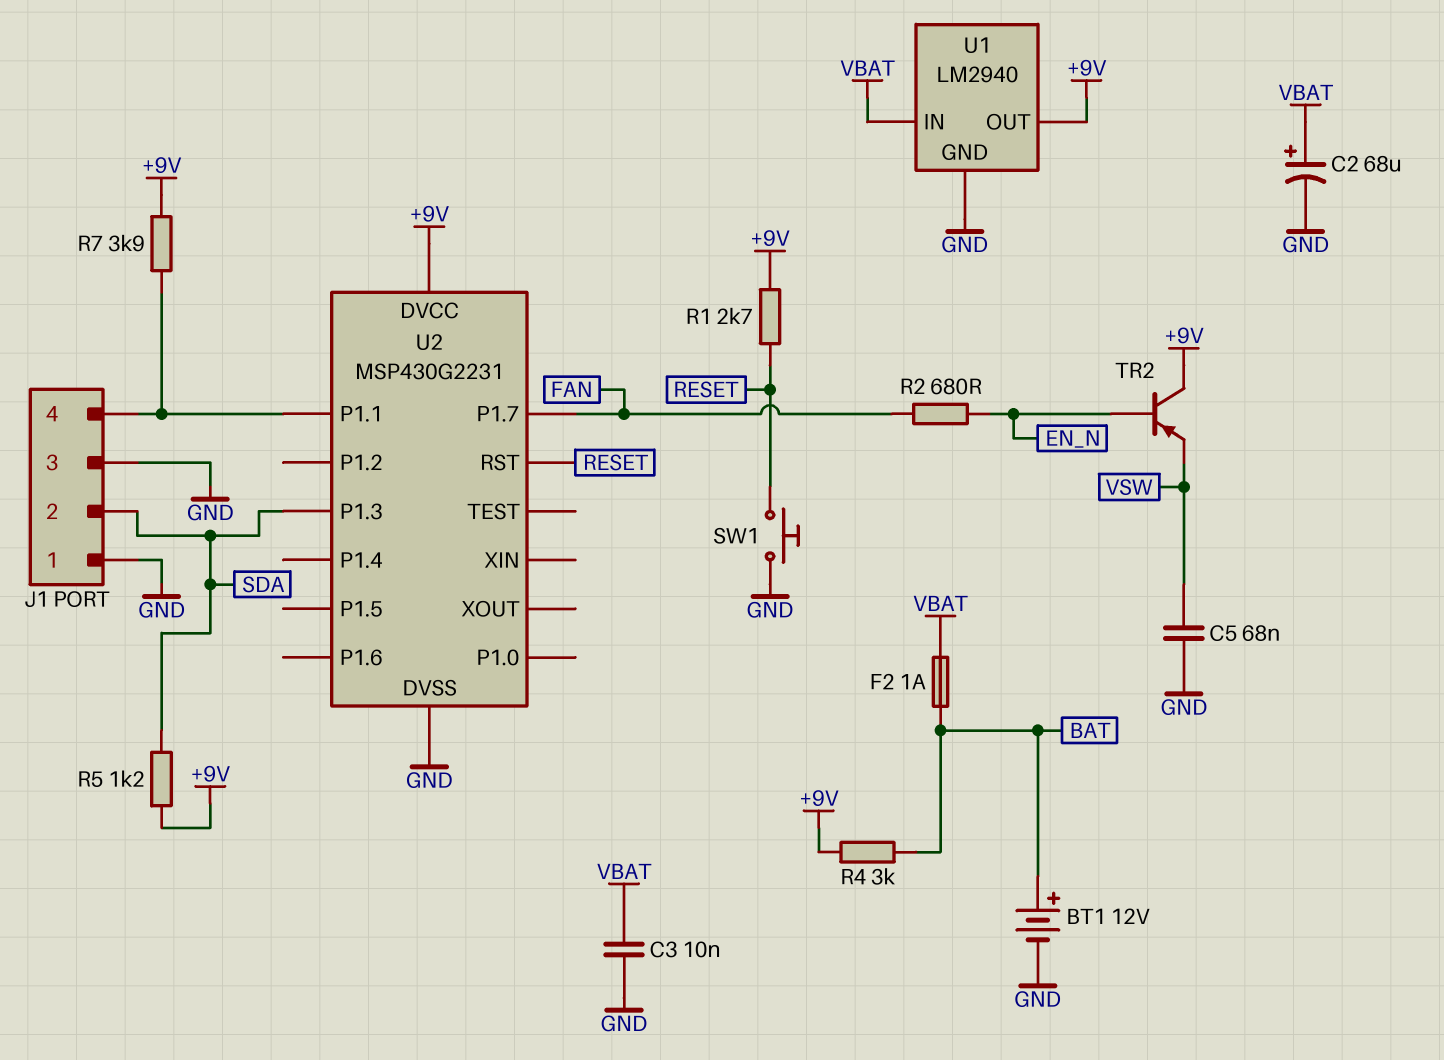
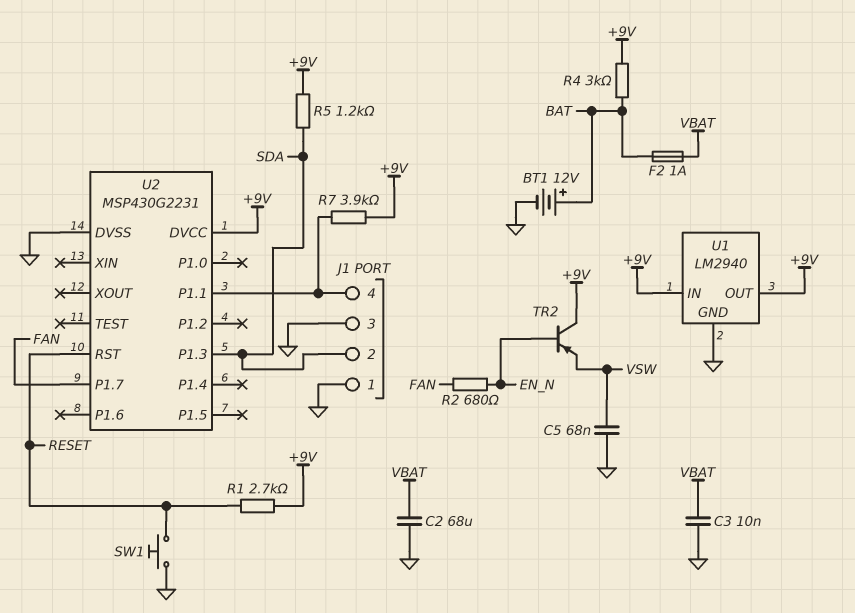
C2: 68uF (plus VBAT, minus GND) -> 68uF (GND, VBAT)
U1 pin IN: VBAT -> +9V

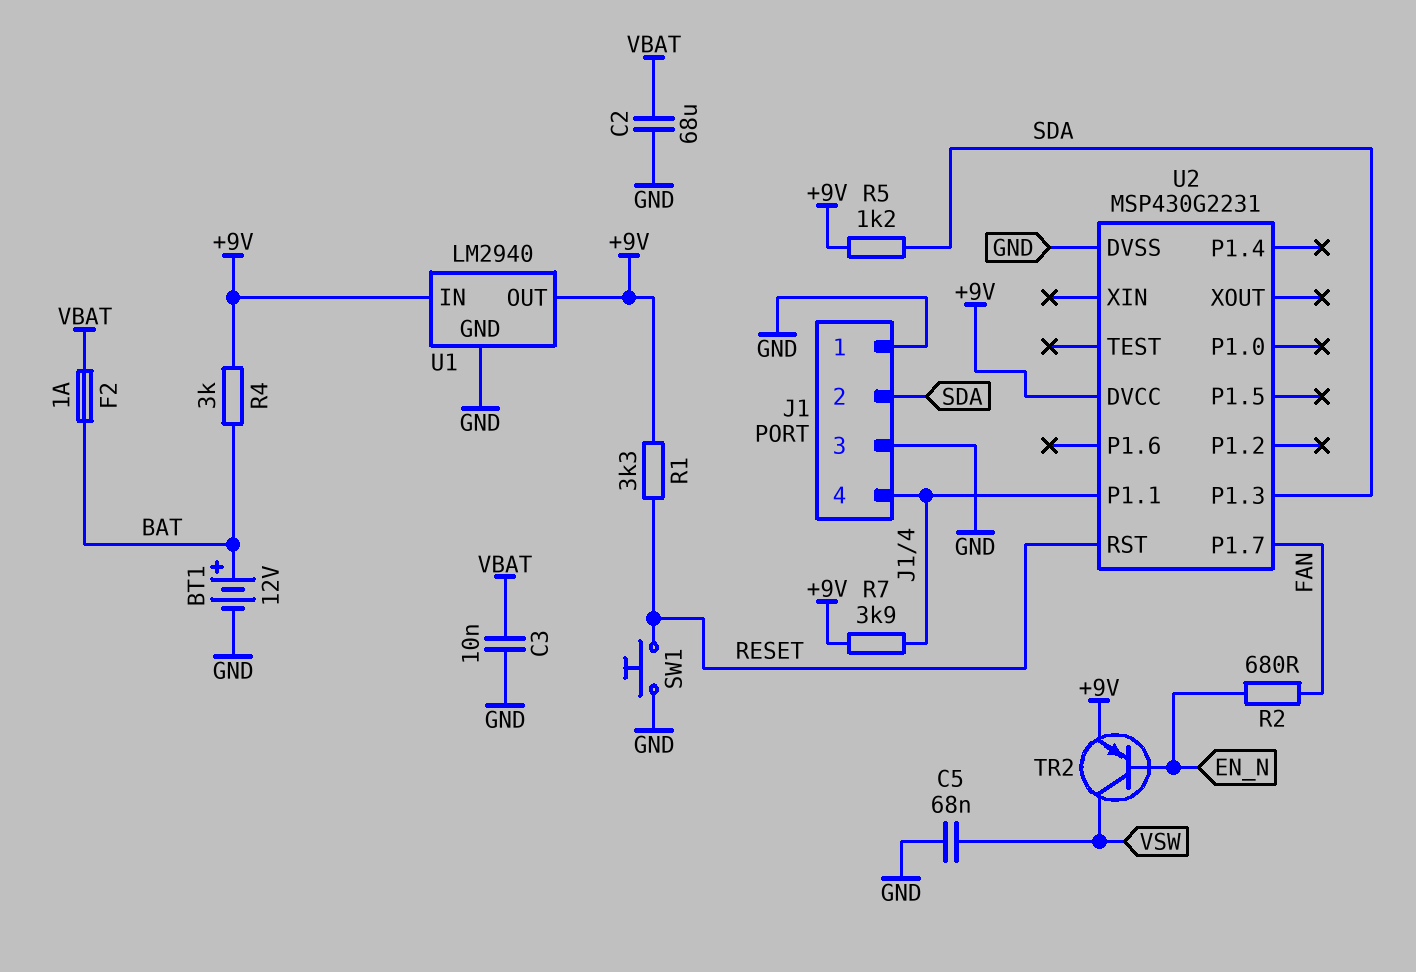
R1: 2.7k (+9V, RESET) -> 3.3k (+9V, RESET)
TR2: PNP (B EN_N, C +9V, E VSW) -> PNP (B EN_N, C VSW, E +9V)

